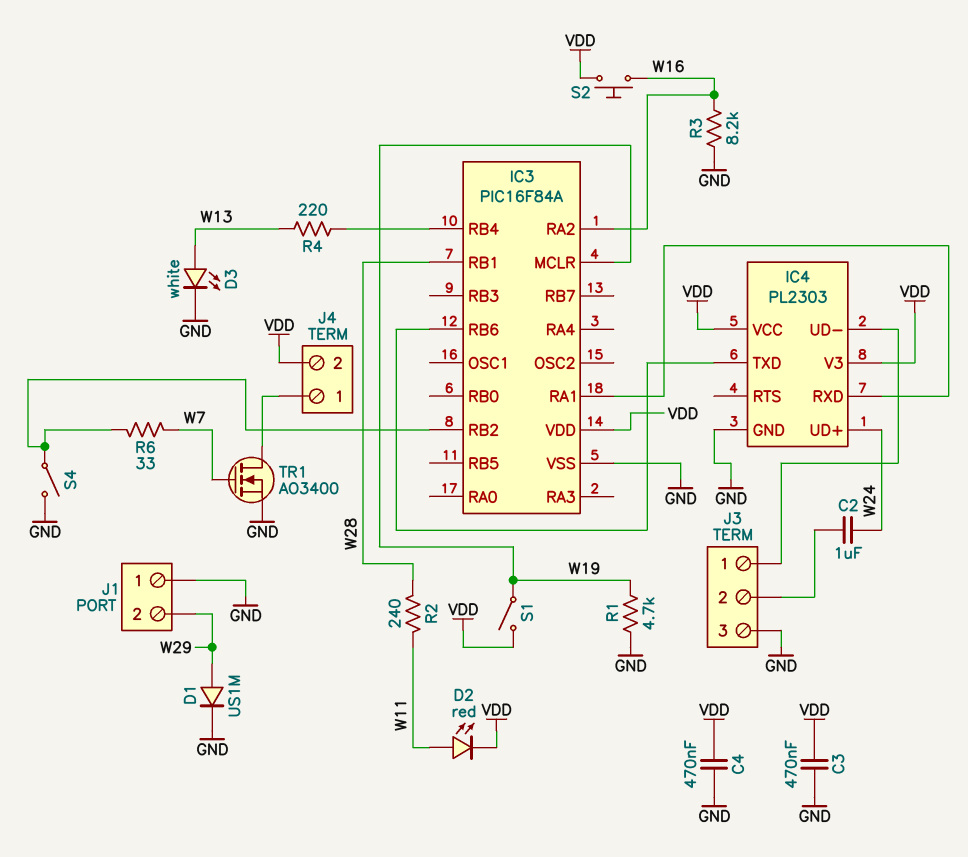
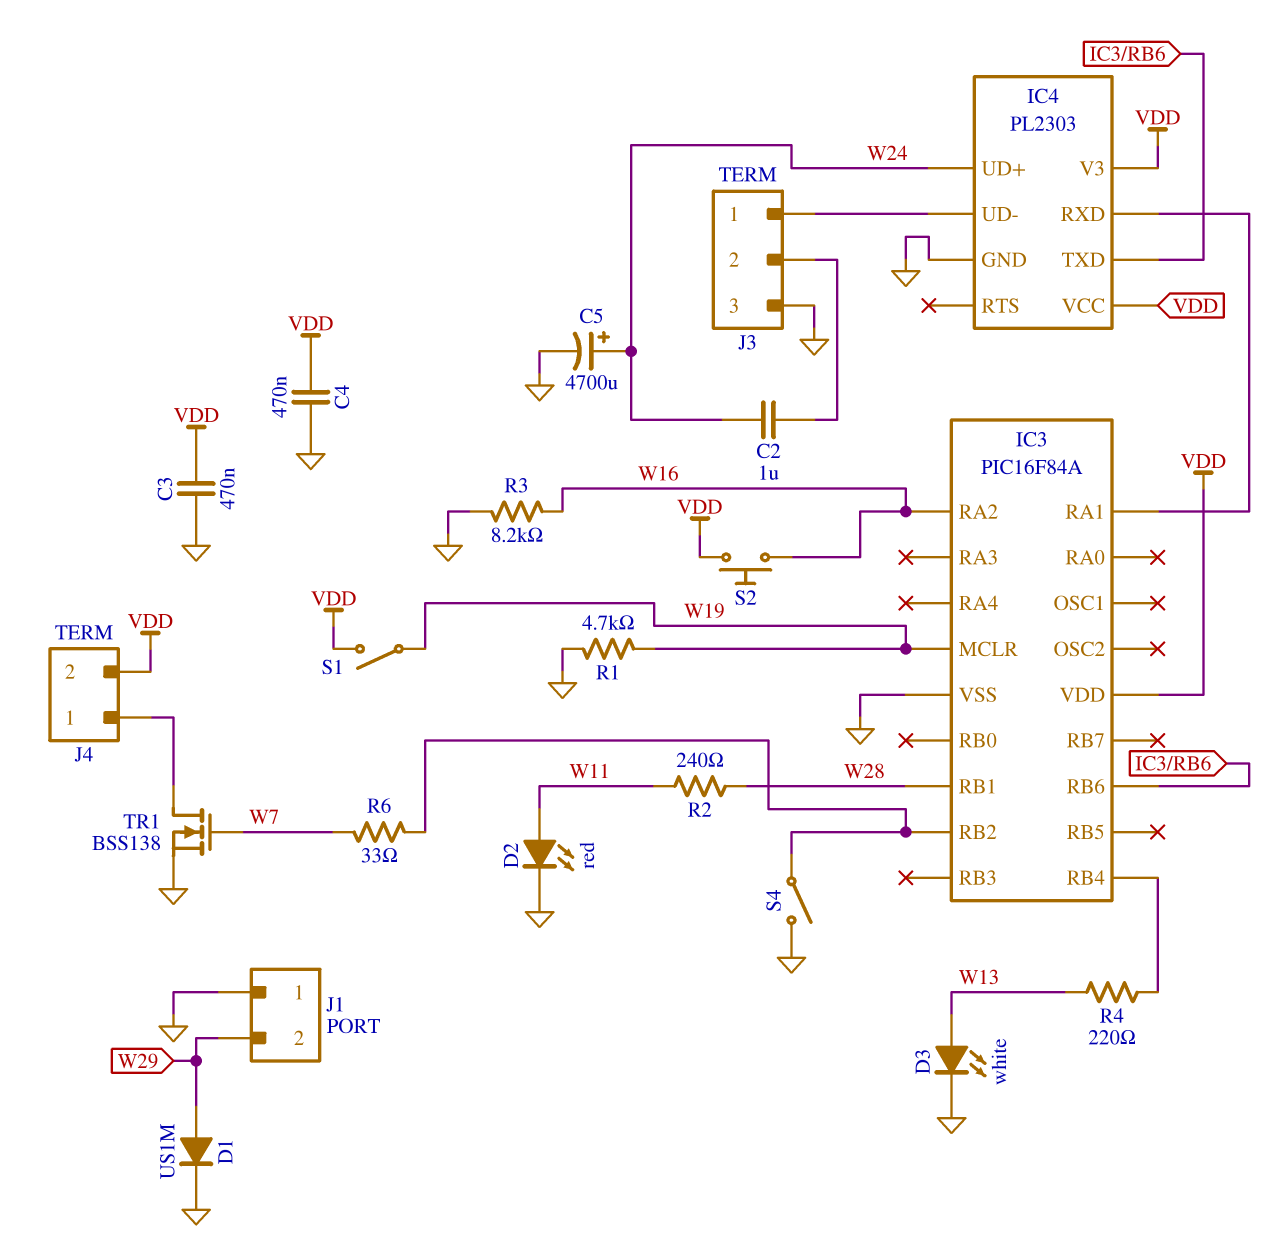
C5: none -> 4700uF (plus W24, minus GND)
D2: LED red (A W11, K VDD) -> LED red (A W11, K GND)
TR1: NMOS AO3400 (G W7, D J4/1, S GND) -> NMOS BSS138 (G W7, D J4/1, S GND)

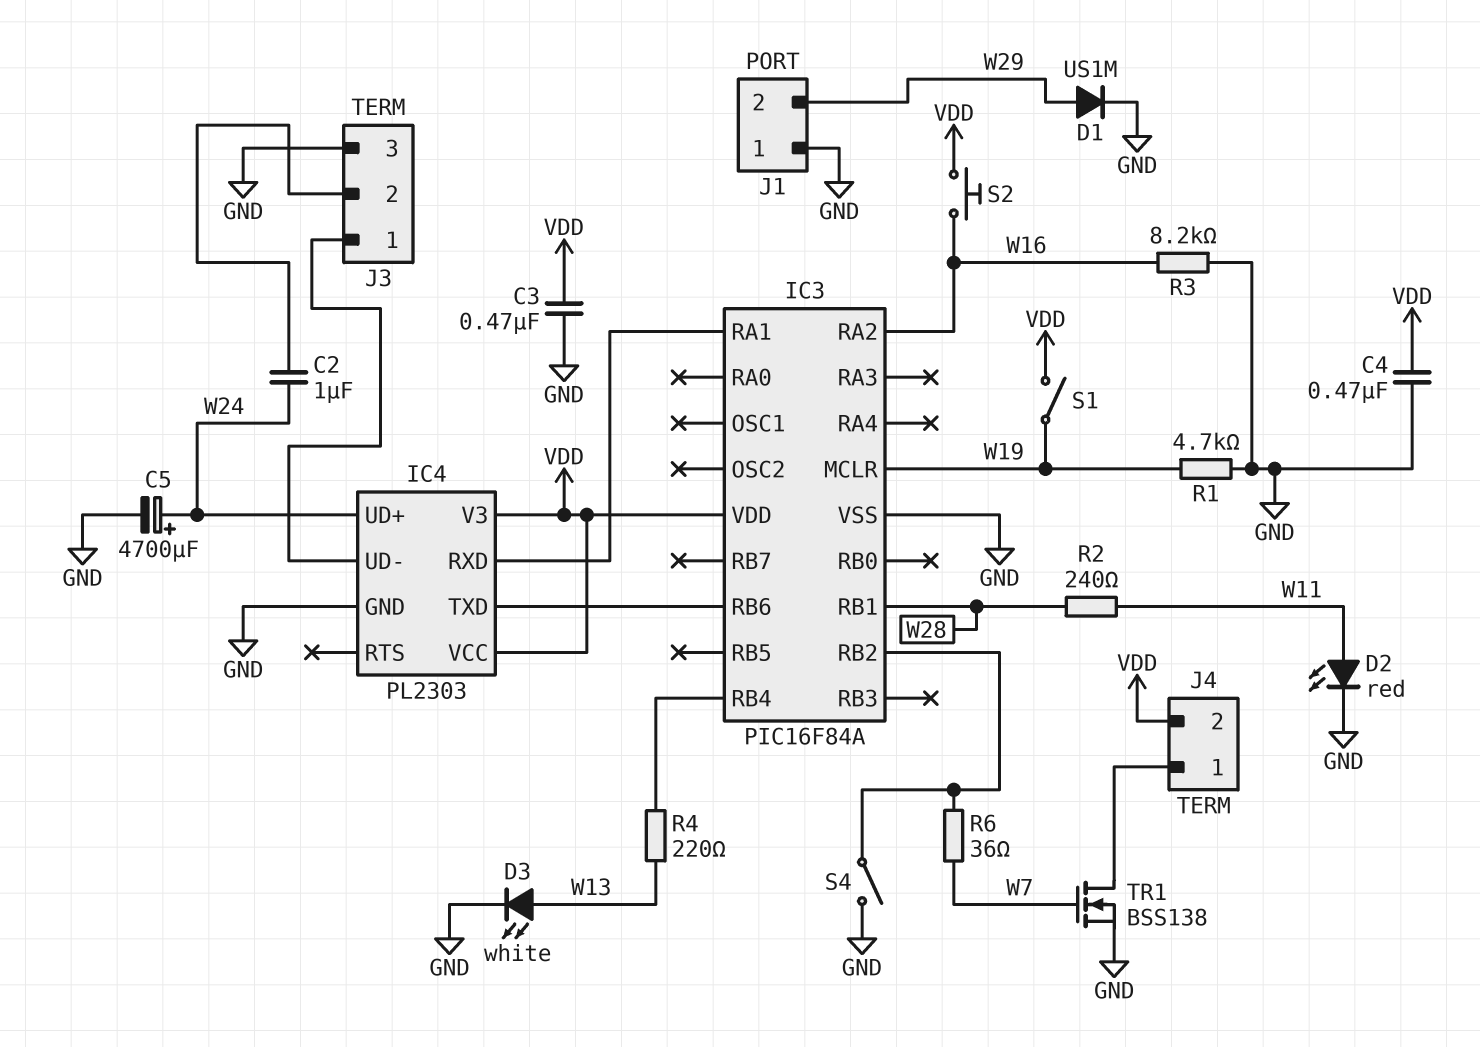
R6: 33 (IC3/RB2, W7) -> 36 (IC3/RB2, W7)

